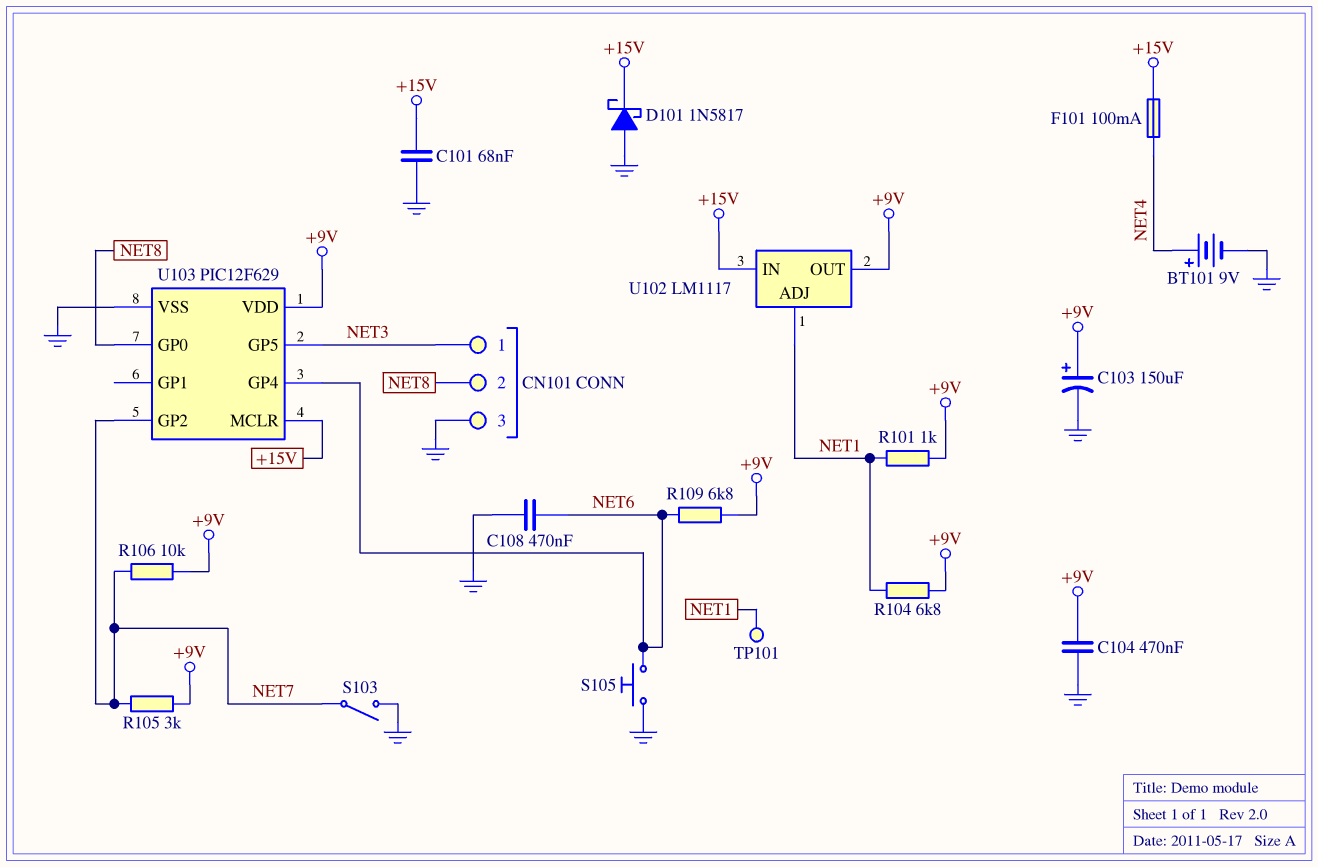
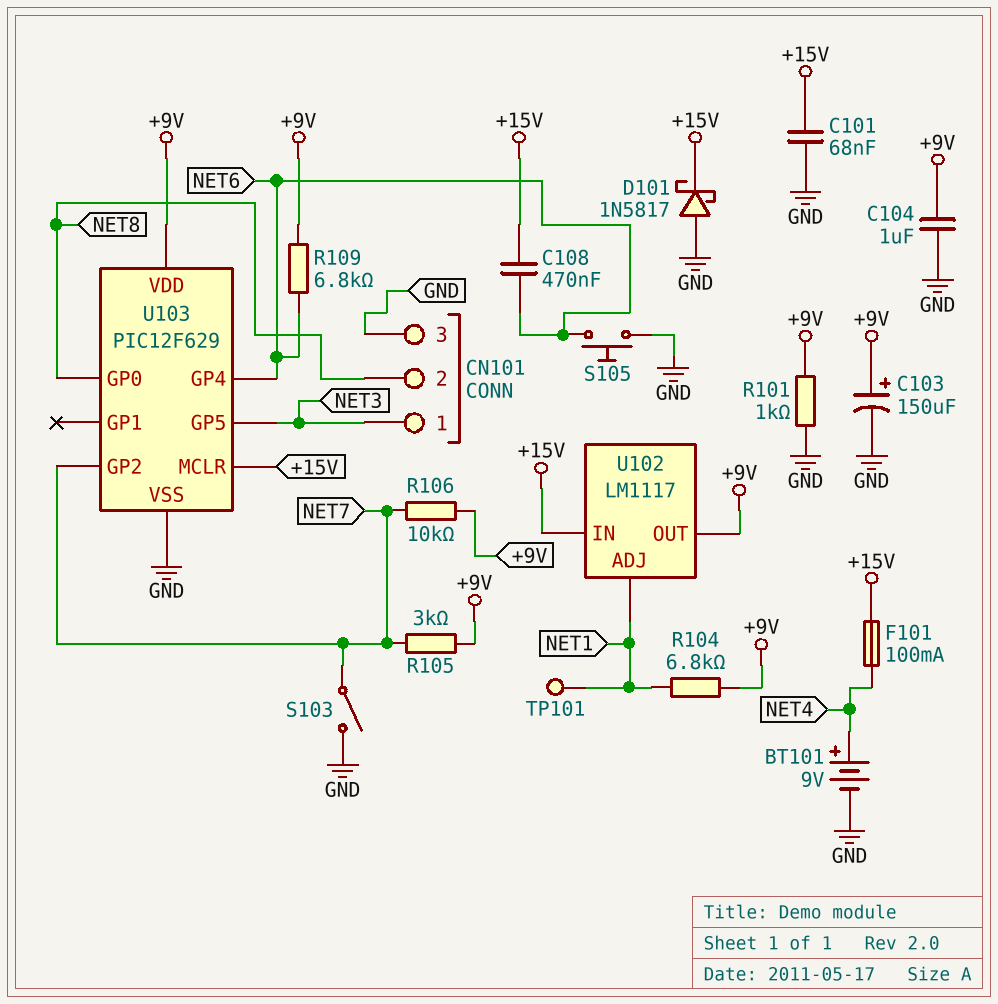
C104: 470nF (+9V, GND) -> 1uF (+9V, GND)
C108: 470nF (GND, NET6) -> 470nF (+15V, NET6)
R101: 1k (+9V, NET1) -> 1k (+9V, GND)

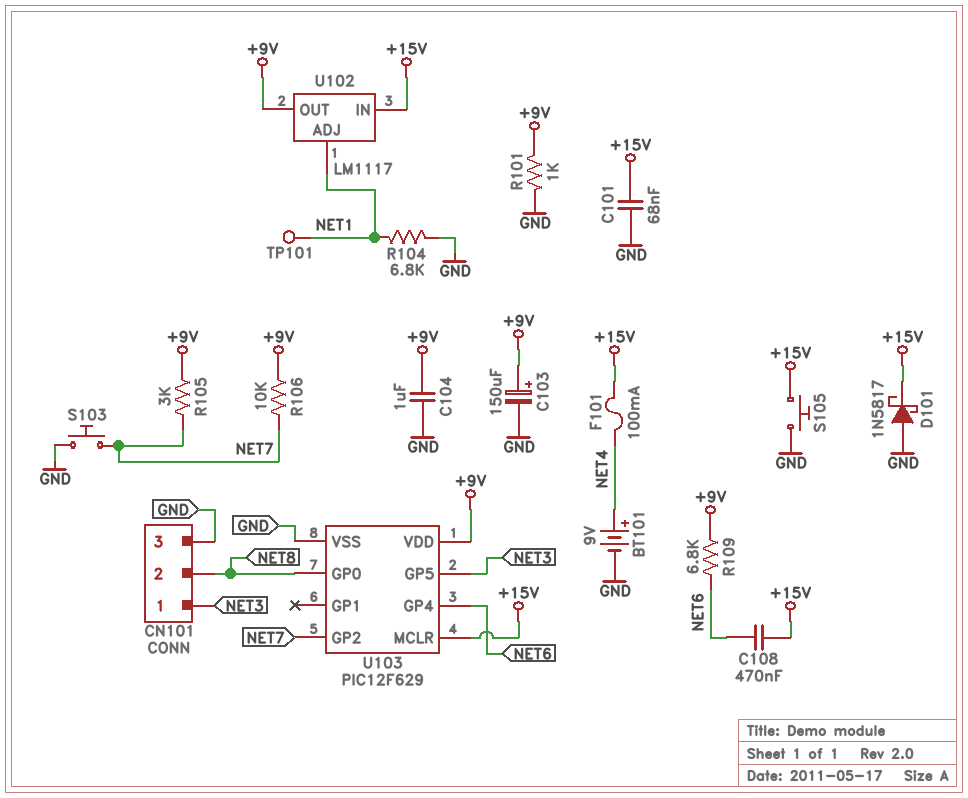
R104: 6.8k (+9V, NET1) -> 6.8k (GND, NET1)
S103: switch (GND, NET7) -> button (GND, NET7)
S105: button (GND, NET6) -> button (+15V, GND)

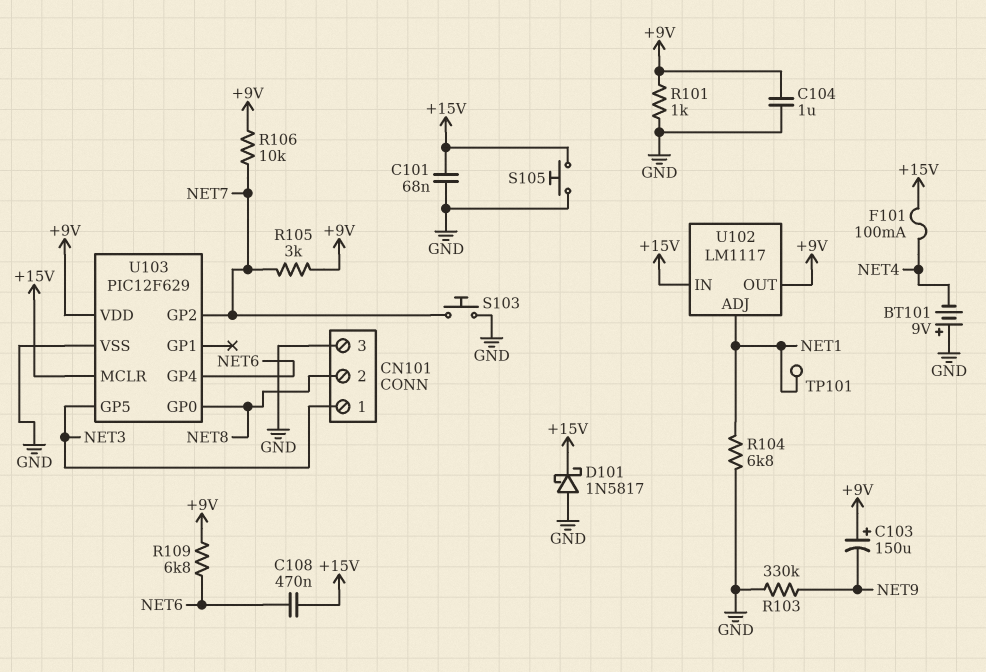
BT101: 9V (plus NET4, minus GND) -> 9V (plus GND, minus NET4)
C103: 150uF (plus +9V, minus GND) -> 150uF (plus +9V, minus NET9)
R103: none -> 330k (GND, NET9)

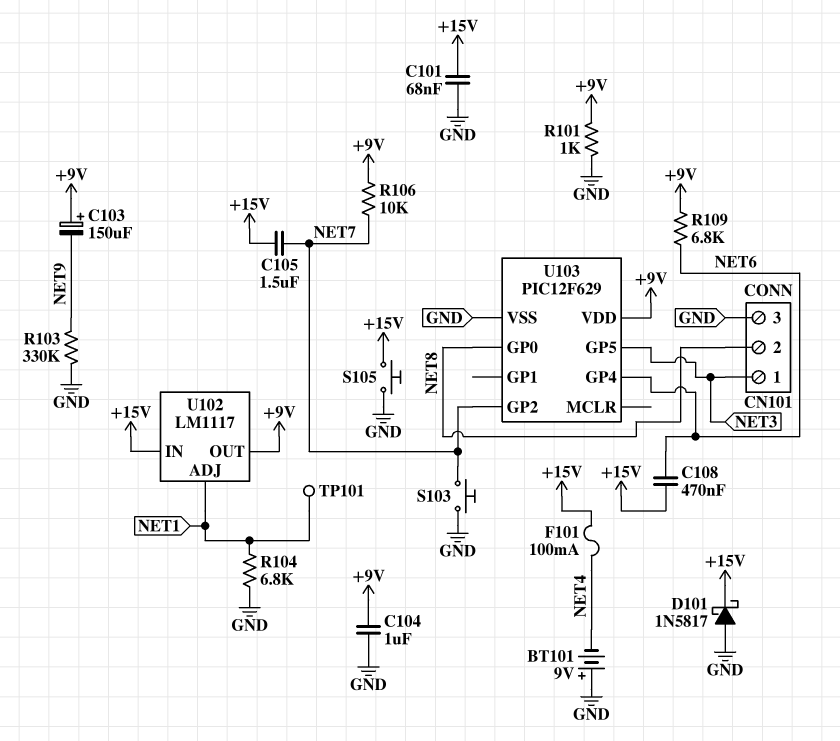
C105: none -> 1.5uF (+15V, NET7)
R105: 3k (+9V, NET7) -> none
U103 pin MCLR: +15V -> none

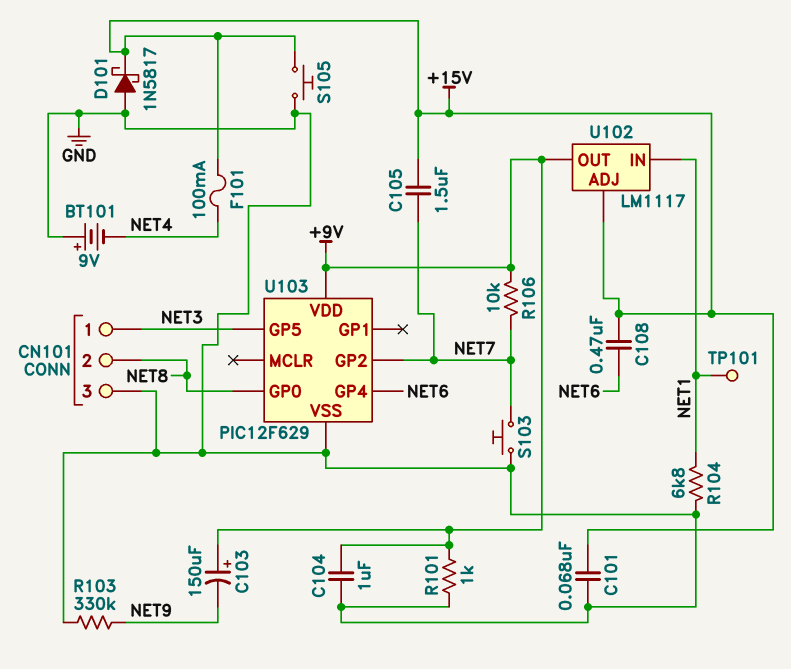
R109: 6.8k (+9V, NET6) -> none
U102 pin ADJ: NET1 -> +15V
U102 pin IN: +15V -> NET1

